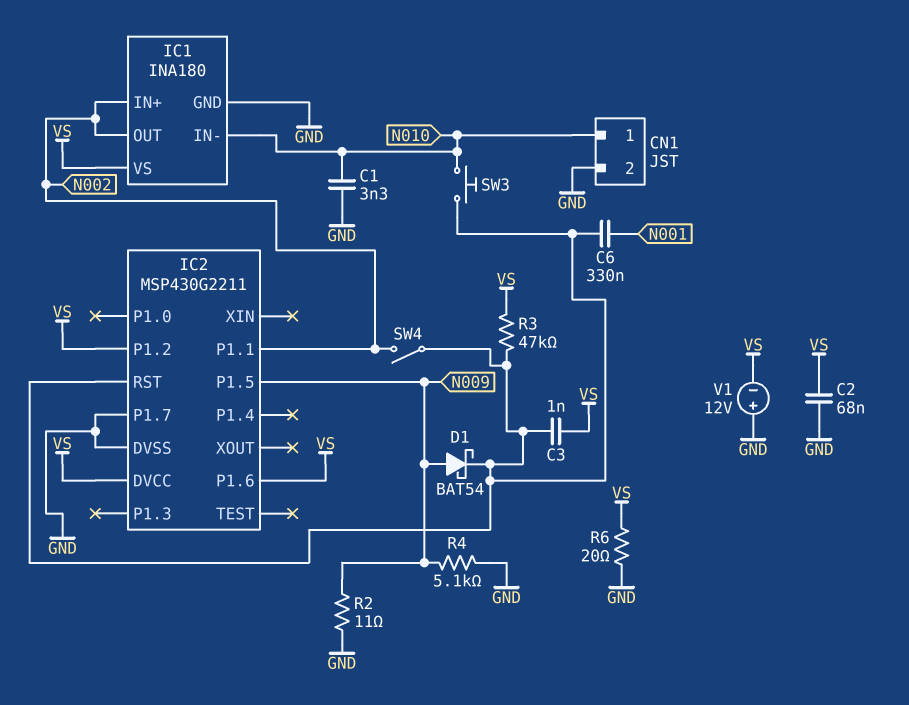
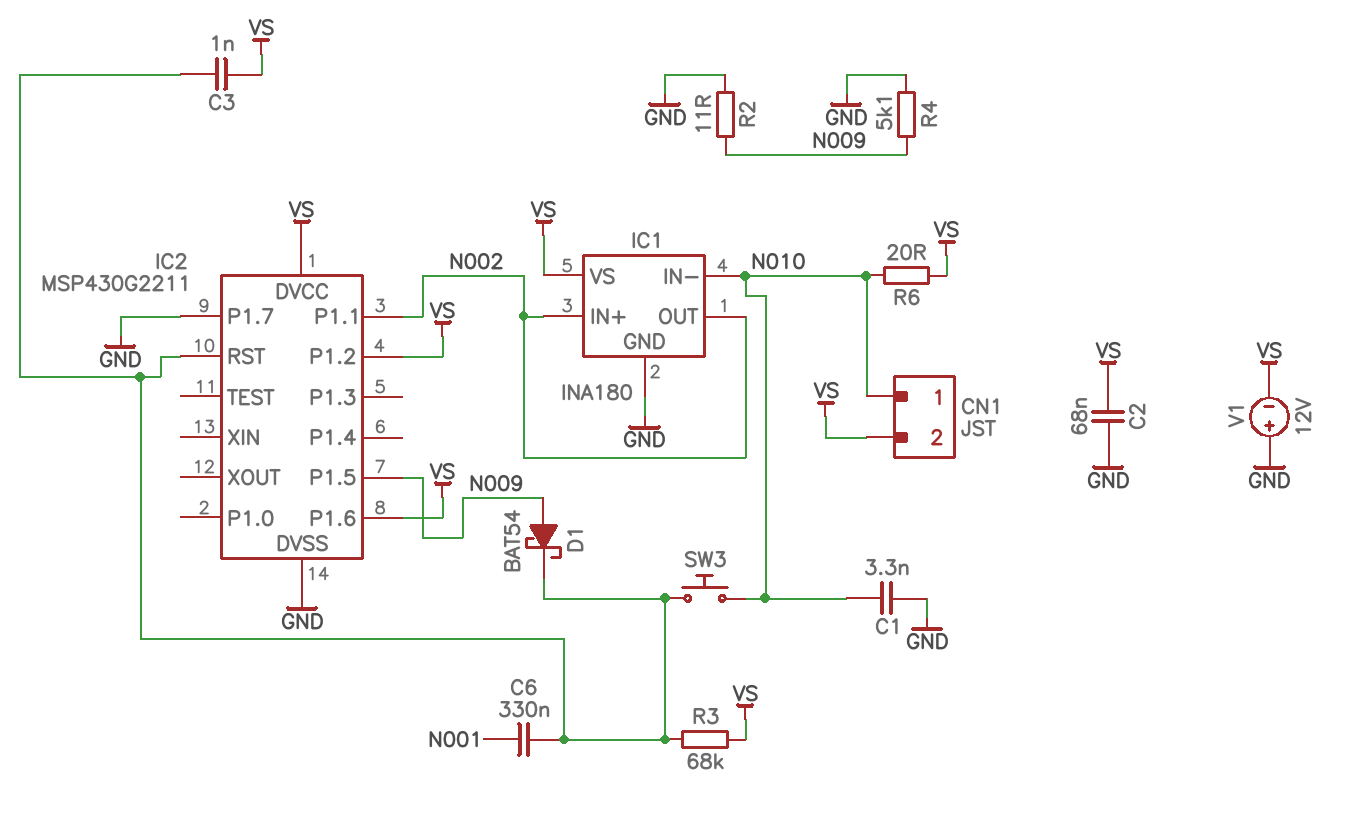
CN1 pin 2: GND -> VS
R3: 47k (IC2/RST, VS) -> 68k (IC2/RST, VS)
R6: 20 (GND, VS) -> 20 (N010, VS)
SW4: switch (IC2/RST, N002) -> none

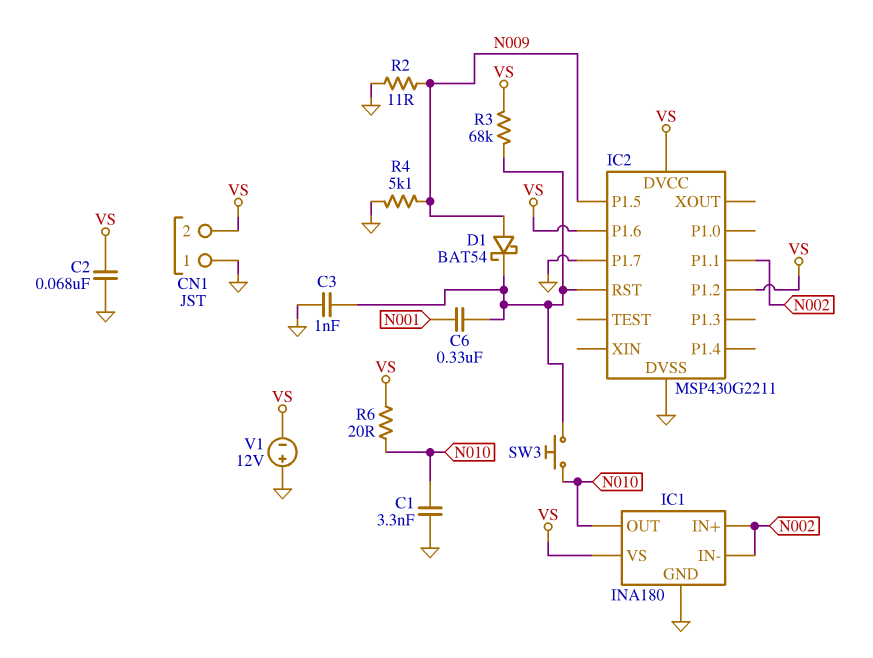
C3: 1nF (IC2/RST, VS) -> 1nF (GND, IC2/RST)
CN1 pin 1: N010 -> GND
IC1 pin IN-: N010 -> N002
IC1 pin OUT: N002 -> N010

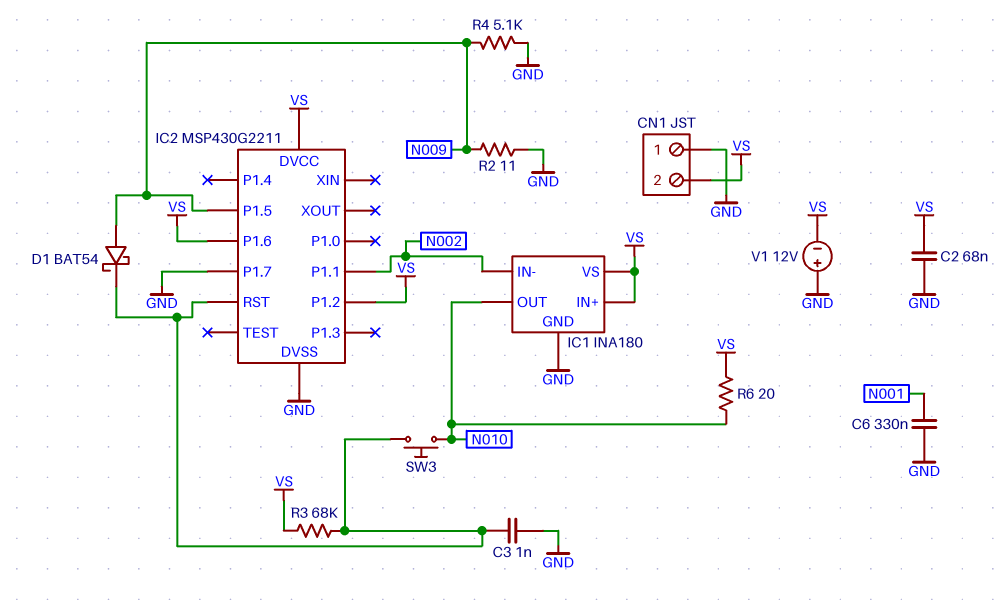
C1: 3.3nF (GND, N010) -> none
C6: 330nF (IC2/RST, N001) -> 330nF (GND, N001)
IC1 pin IN+: N002 -> VS

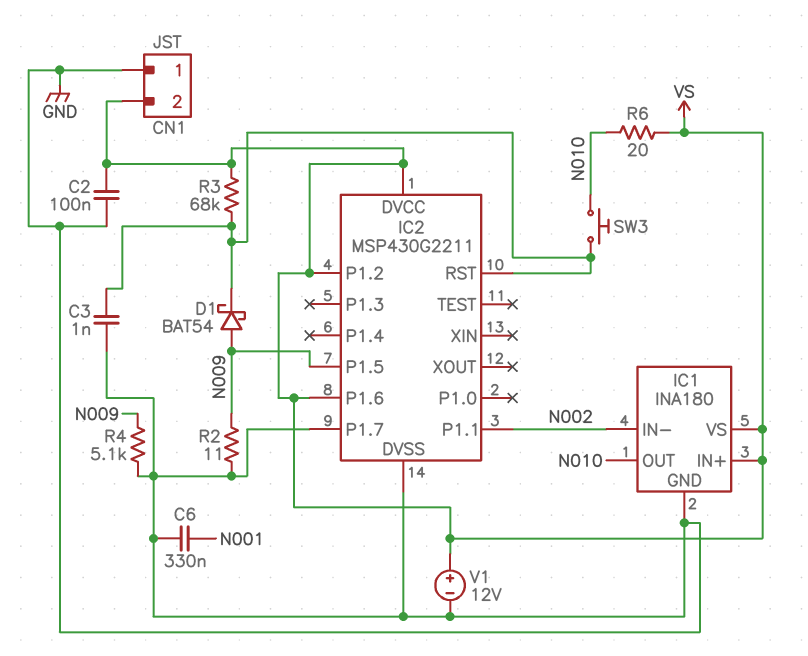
C2: 68nF (GND, VS) -> 100nF (GND, VS)
V1: 12V (plus GND, minus VS) -> 12V (plus VS, minus GND)

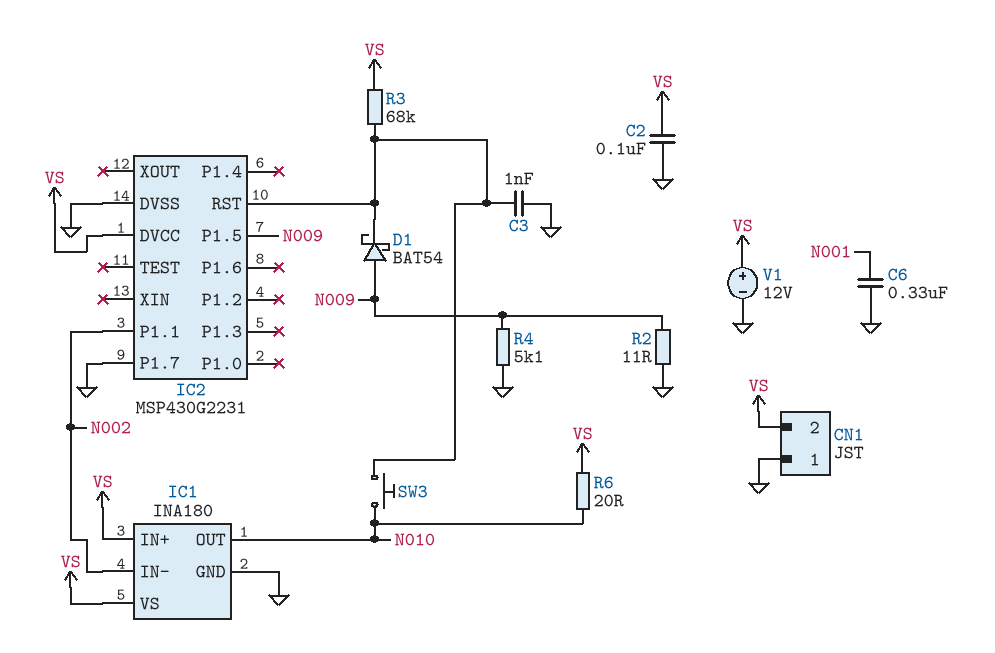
IC2: MSP430G2211 -> MSP430G2231
IC2 pin P1.2: VS -> none
IC2 pin P1.6: VS -> none

